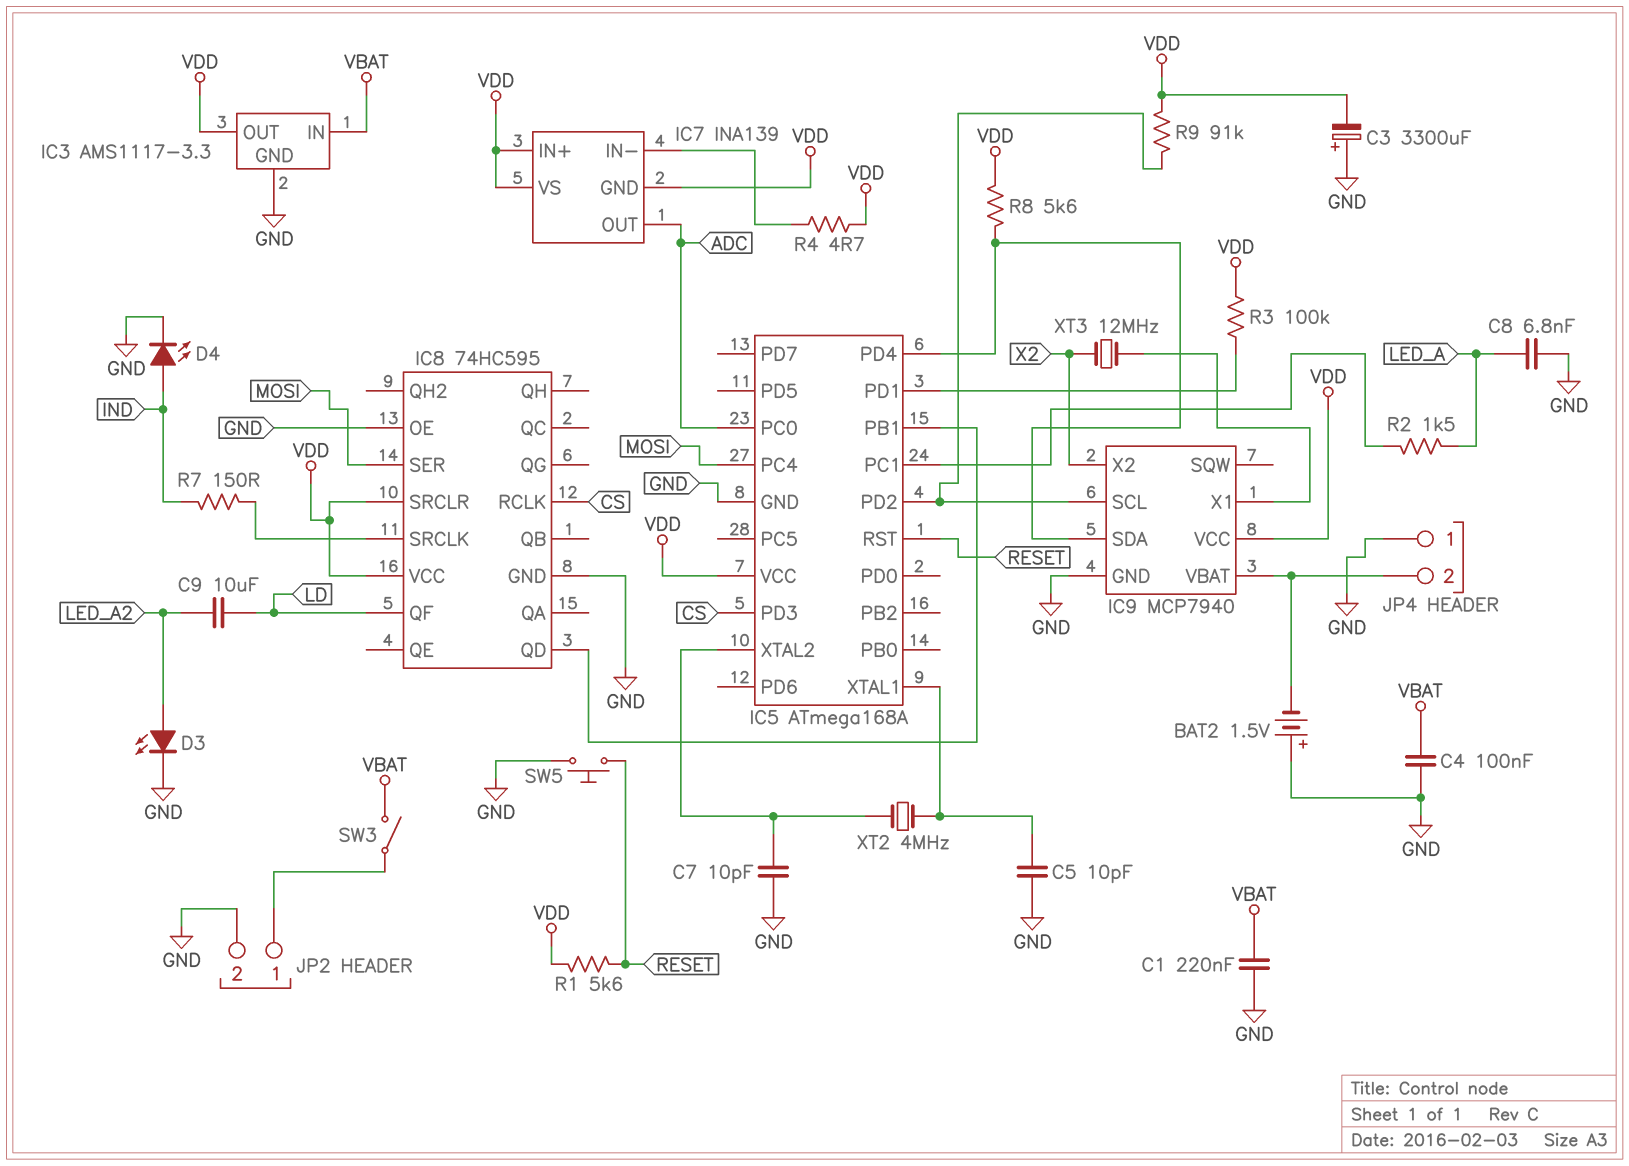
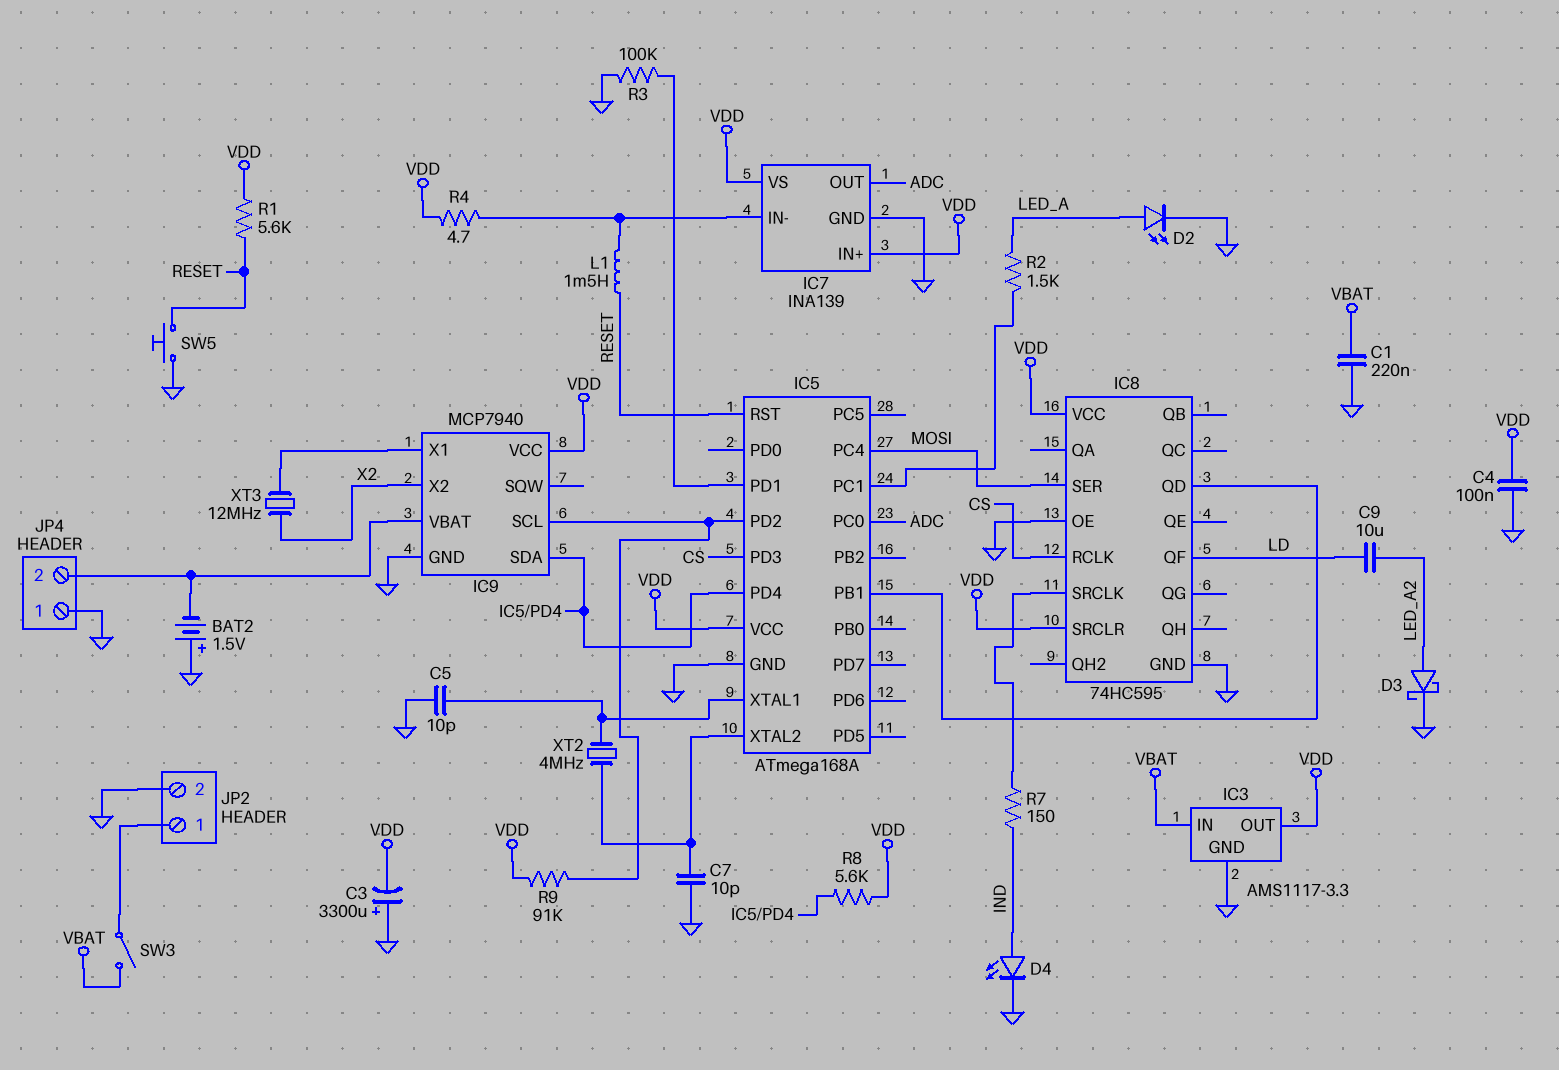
C4: 100nF (GND, VBAT) -> 100nF (GND, VDD)
C8: 6.8nF (GND, LED_A) -> none
D2: none -> LED (A LED_A, K GND)
D3: LED (A LED_A2, K GND) -> schottky (A LED_A2, K GND)
IC7 pin GND: VDD -> GND
L1: none -> 1.5mH (IC7/IN-, RESET)
R3: 100k (IC5/PD1, VDD) -> 100k (GND, IC5/PD1)

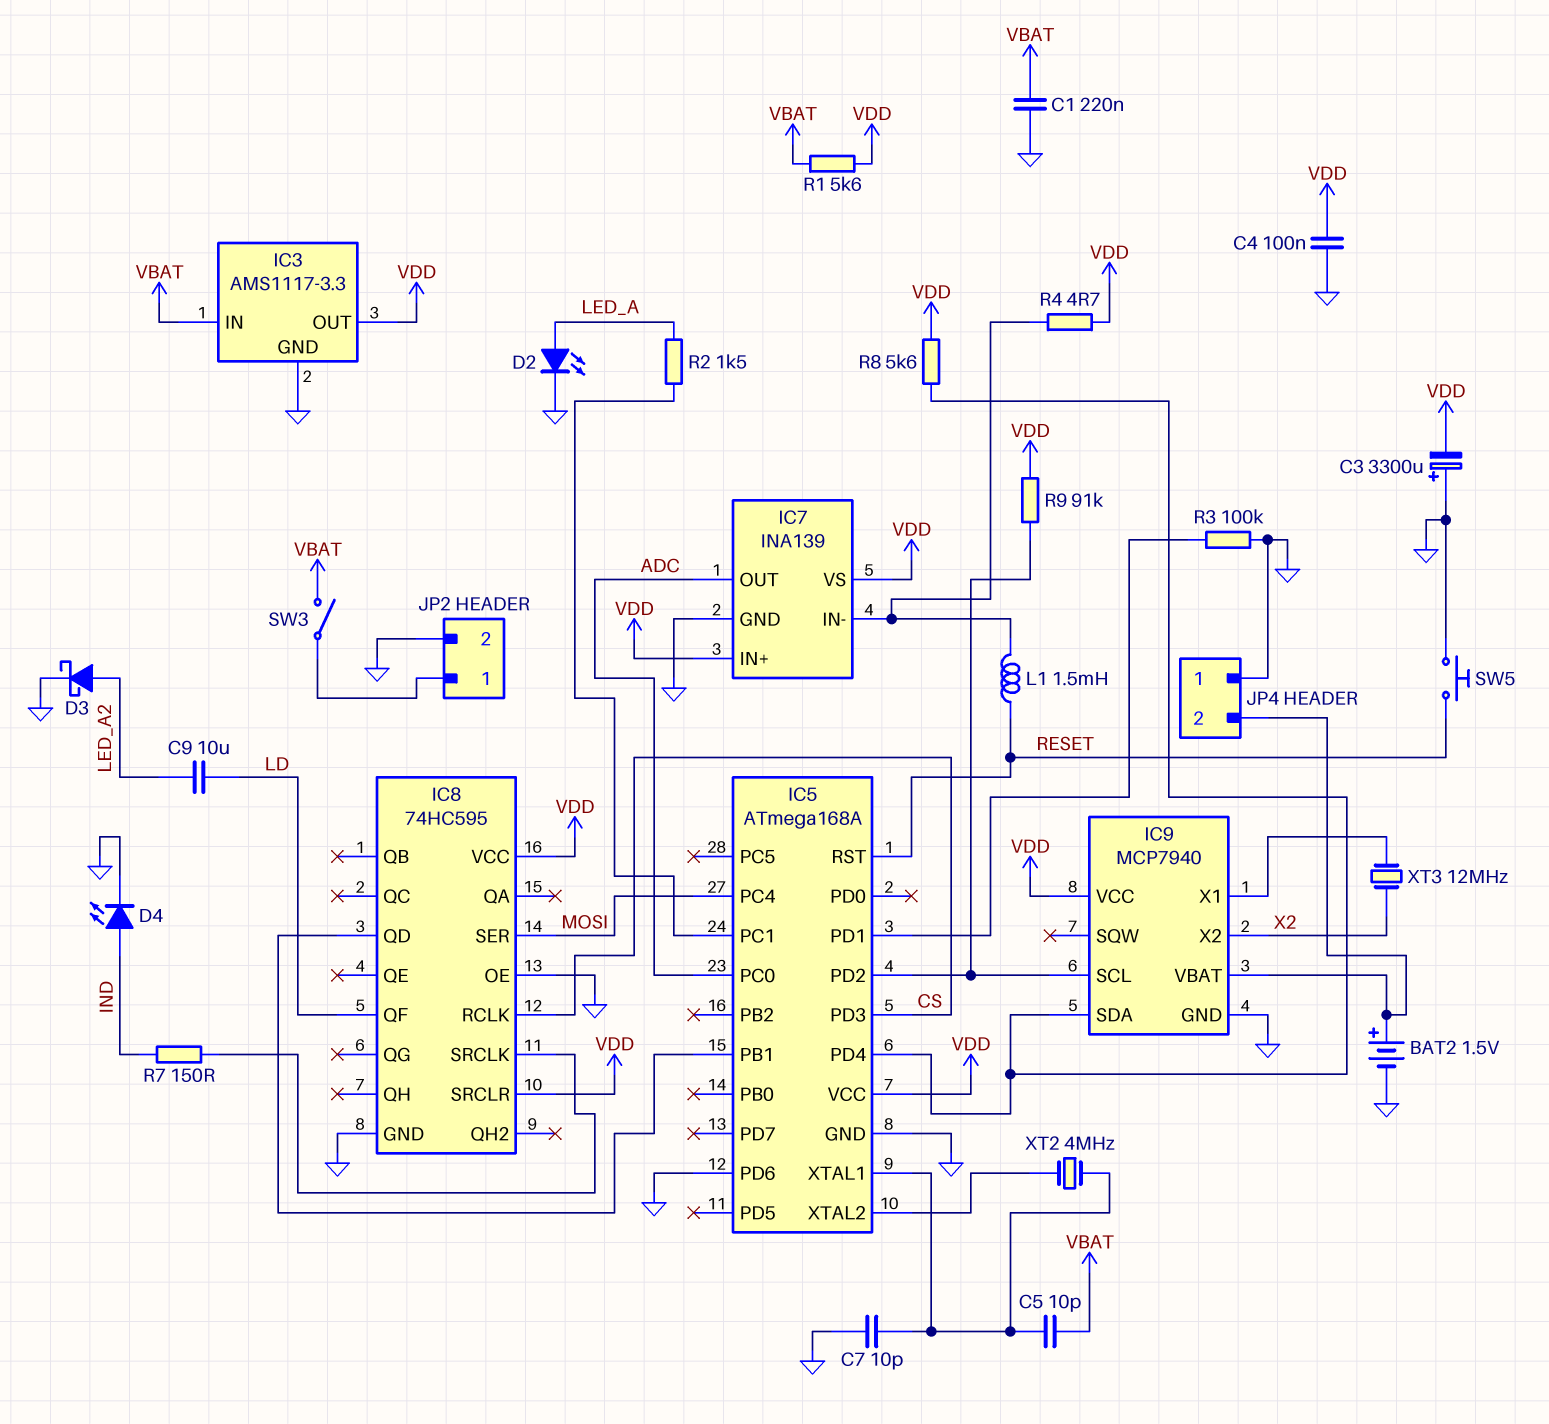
BAT2: 1.5V (plus GND, minus IC9/VBAT) -> 1.5V (plus IC9/VBAT, minus GND)
C5: 10pF (GND, IC5/XTAL1) -> 10pF (IC5/XTAL1, VBAT)
C7: 10pF (GND, IC5/XTAL2) -> 10pF (GND, IC5/XTAL1)
IC5 pin PD6: none -> GND
R1: 5.6k (RESET, VDD) -> 5.6k (VBAT, VDD)

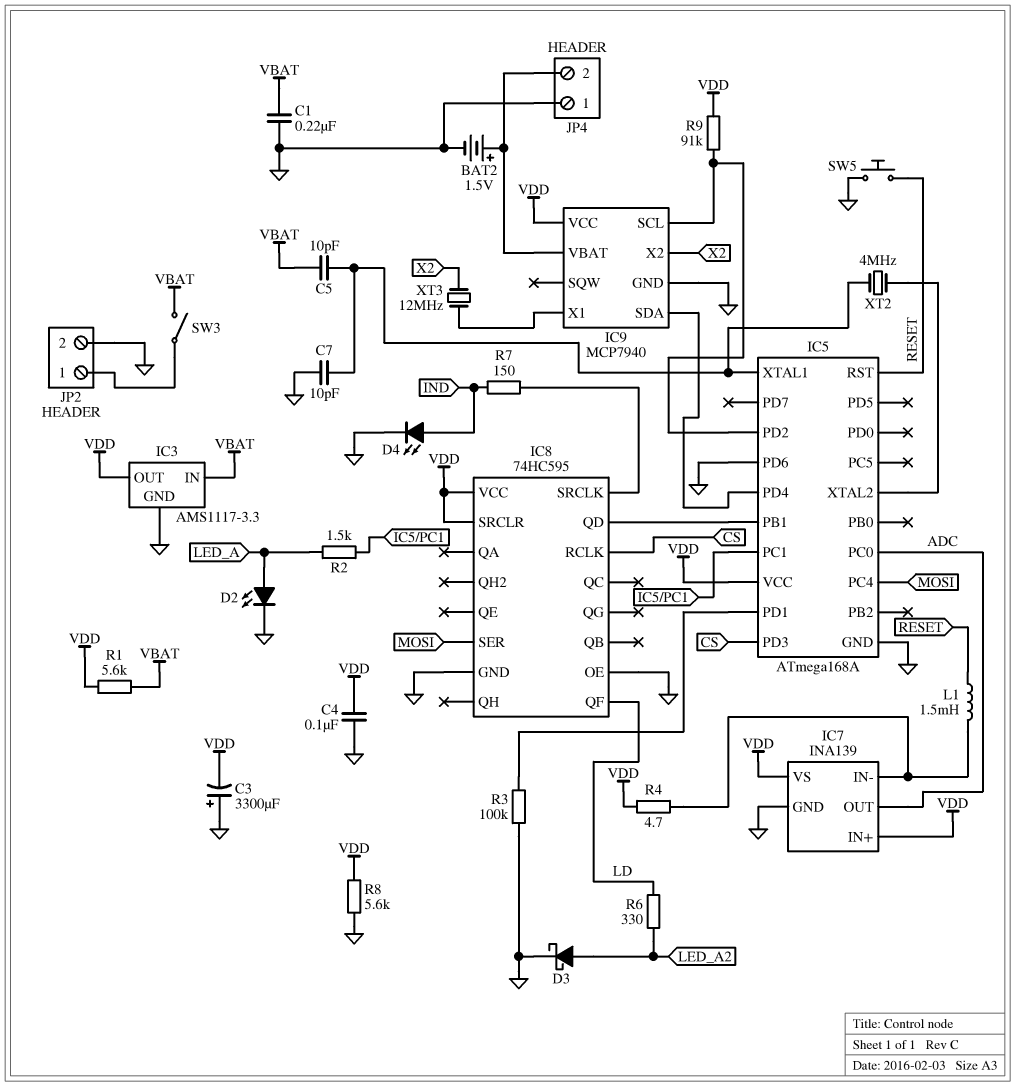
C9: 10uF (LD, LED_A2) -> none
R6: none -> 330 (LD, LED_A2)
R8: 5.6k (IC5/PD4, VDD) -> 5.6k (GND, VDD)

